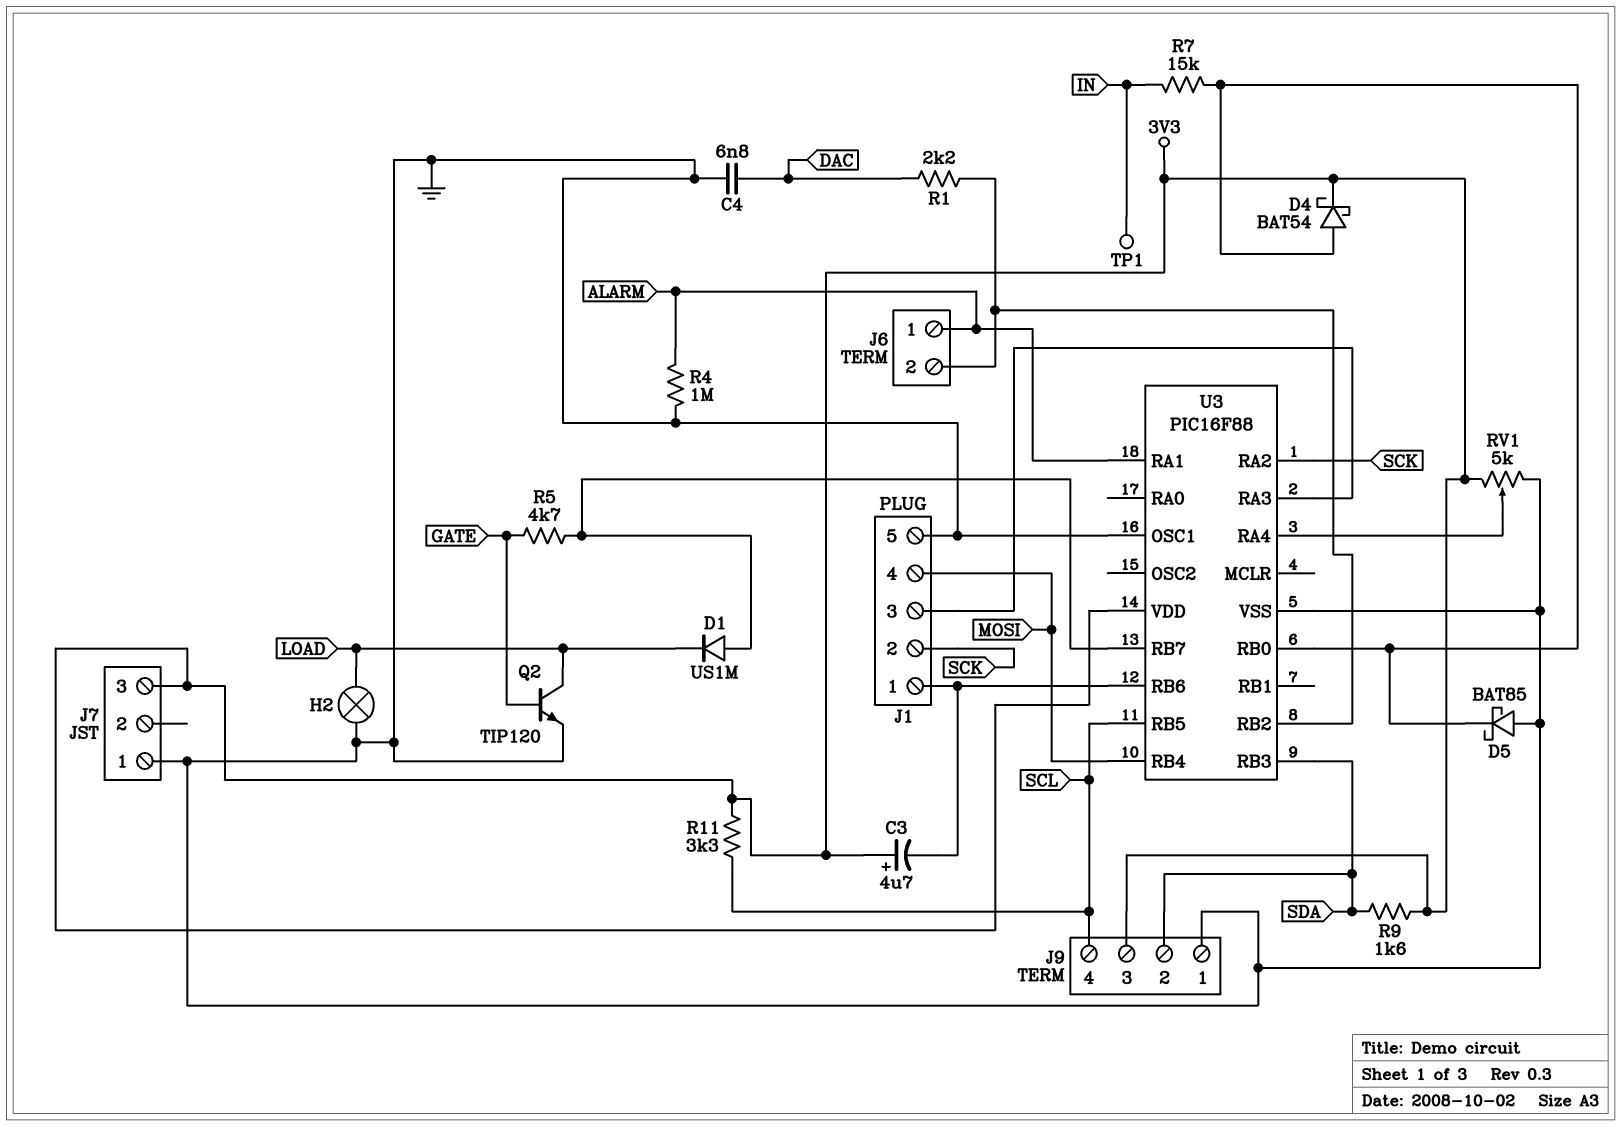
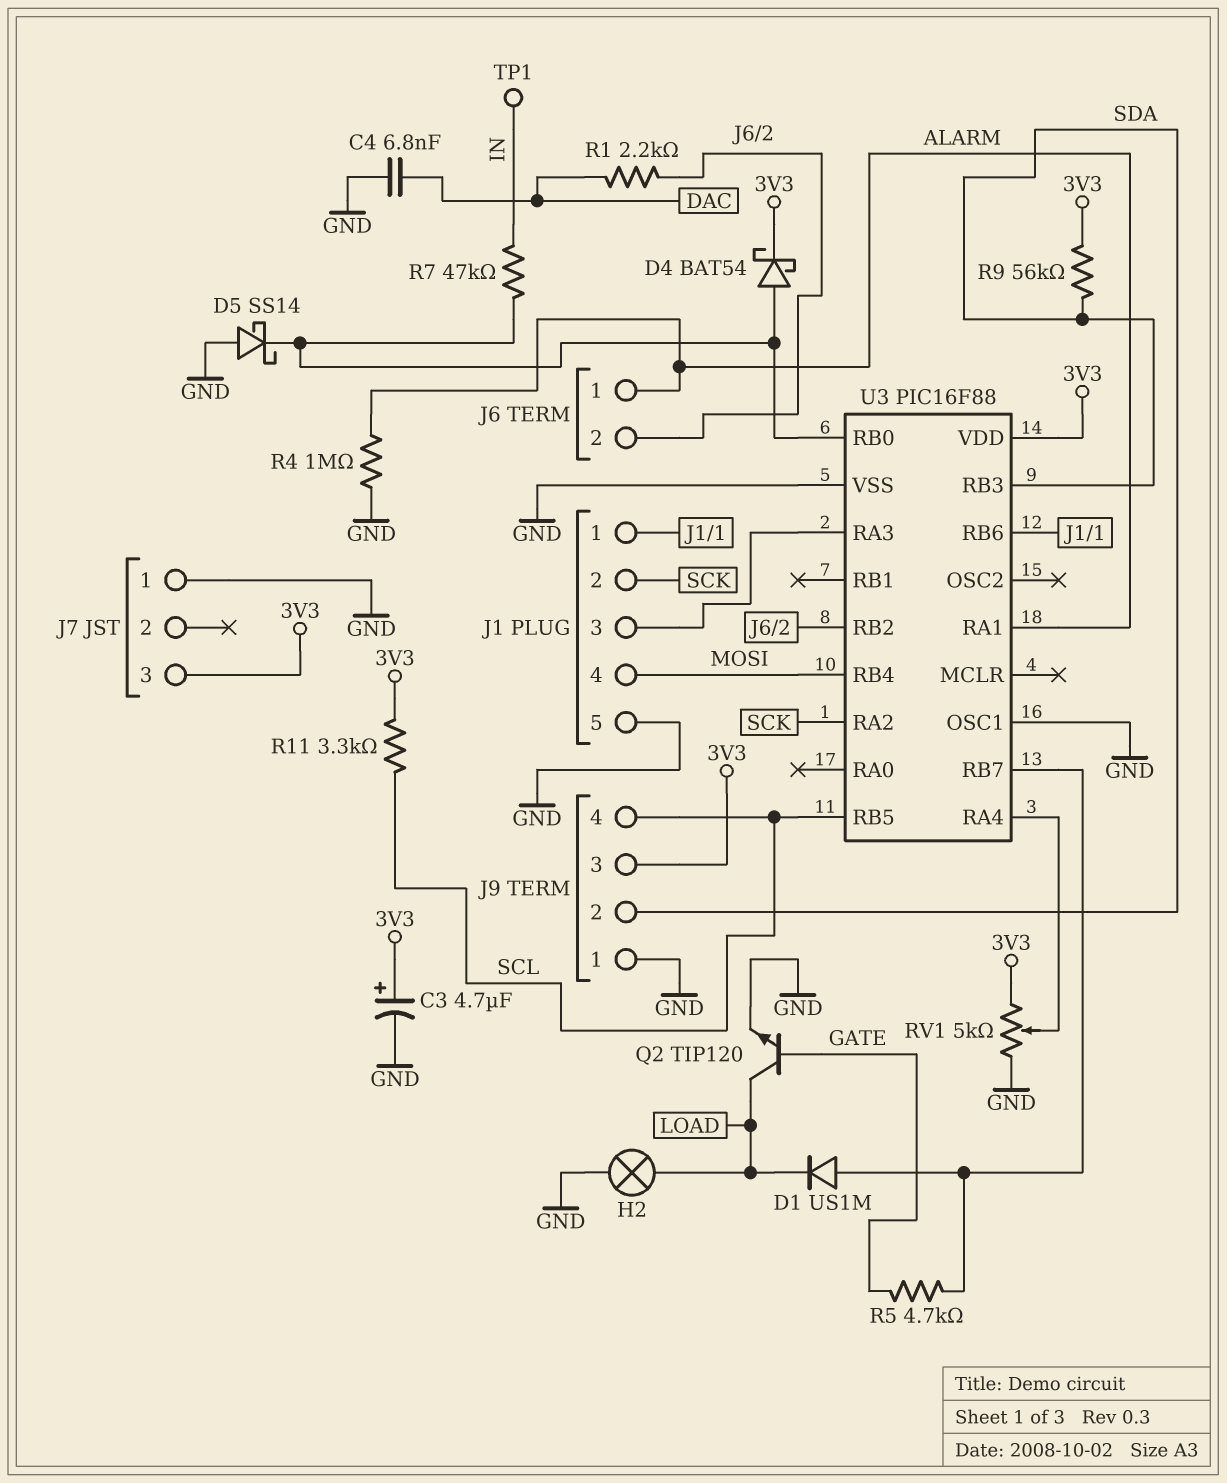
C3: 4.7uF (plus 3V3, minus J1/1) -> 4.7uF (plus 3V3, minus GND)
D5: schottky BAT85 (A GND, K U3/RB0) -> schottky SS14 (A GND, K U3/RB0)
R7: 15k (IN, U3/RB0) -> 47k (IN, U3/RB0)
R9: 1.6k (3V3, SDA) -> 56k (3V3, SDA)

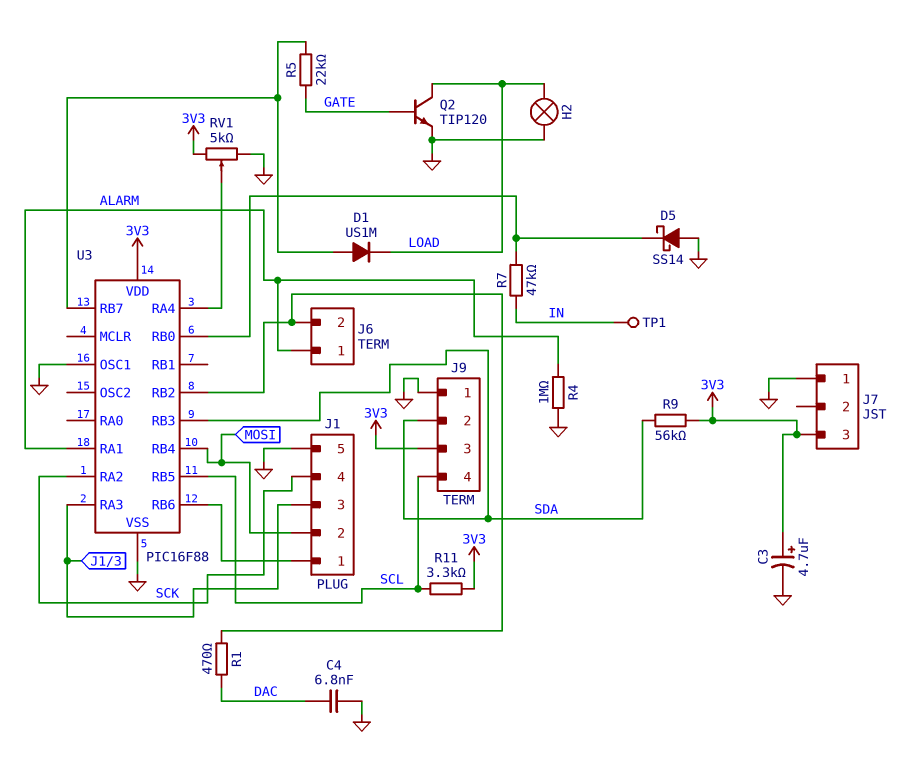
D4: schottky BAT54 (A U3/RB0, K 3V3) -> none
J1 pin 2: SCK -> MOSI
J1 pin 4: MOSI -> SCK
R1: 2.2k (DAC, J6/2) -> 470 (DAC, J6/2)
R5: 4.7k (GATE, U3/RB7) -> 22k (GATE, U3/RB7)

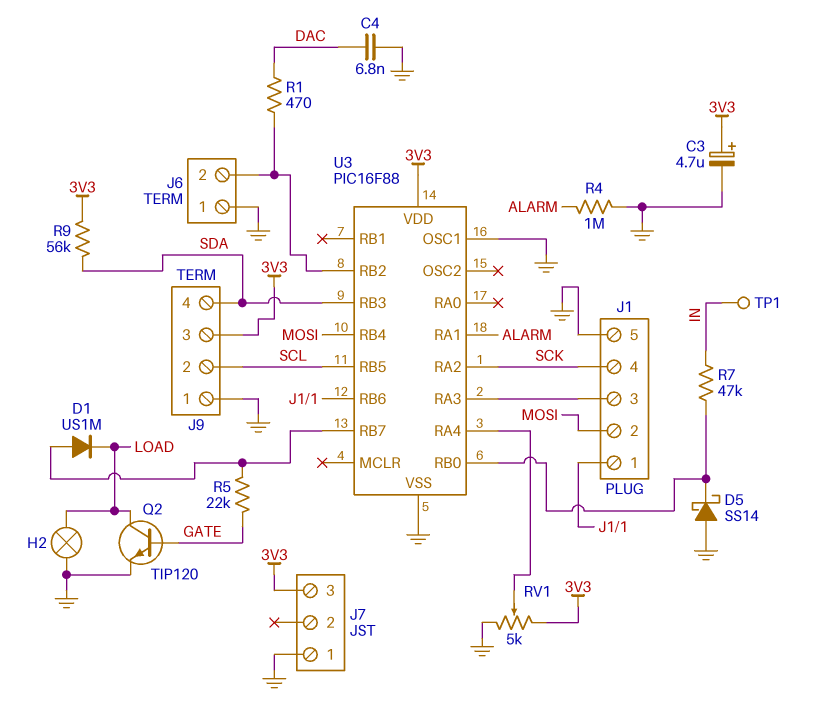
J6 pin 1: ALARM -> GND
J9 pin 2: SDA -> SCL
J9 pin 4: SCL -> SDA
R11: 3.3k (3V3, SCL) -> none

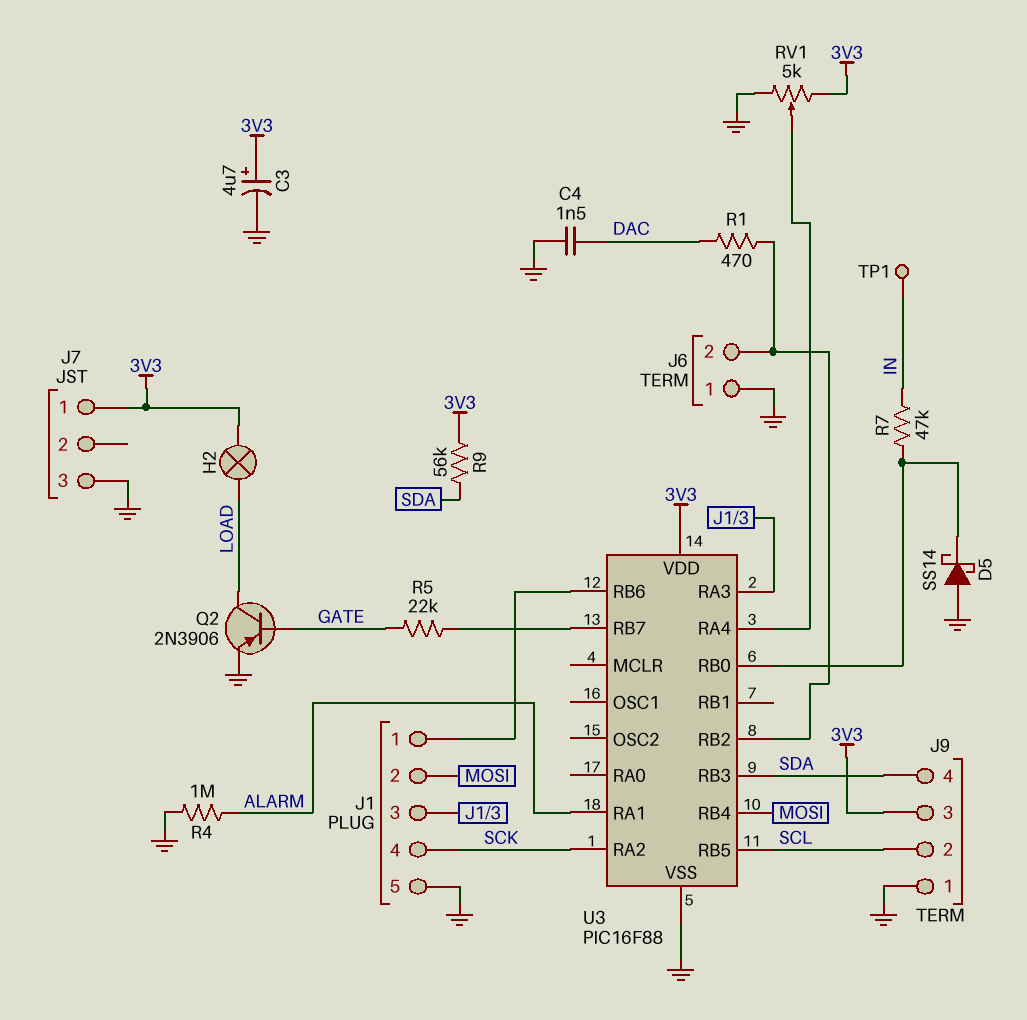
C4: 6.8nF (DAC, GND) -> 1.5nF (DAC, GND)
D1: diode US1M (A U3/RB7, K LOAD) -> none
H2: lamp (GND, LOAD) -> lamp (3V3, LOAD)
J7 pin 1: GND -> 3V3
J7 pin 3: 3V3 -> GND
Q2: NPN TIP120 (B GATE, C LOAD, E GND) -> PNP 2N3906 (B GATE, C LOAD, E GND)
U3 pin OSC1: GND -> none

